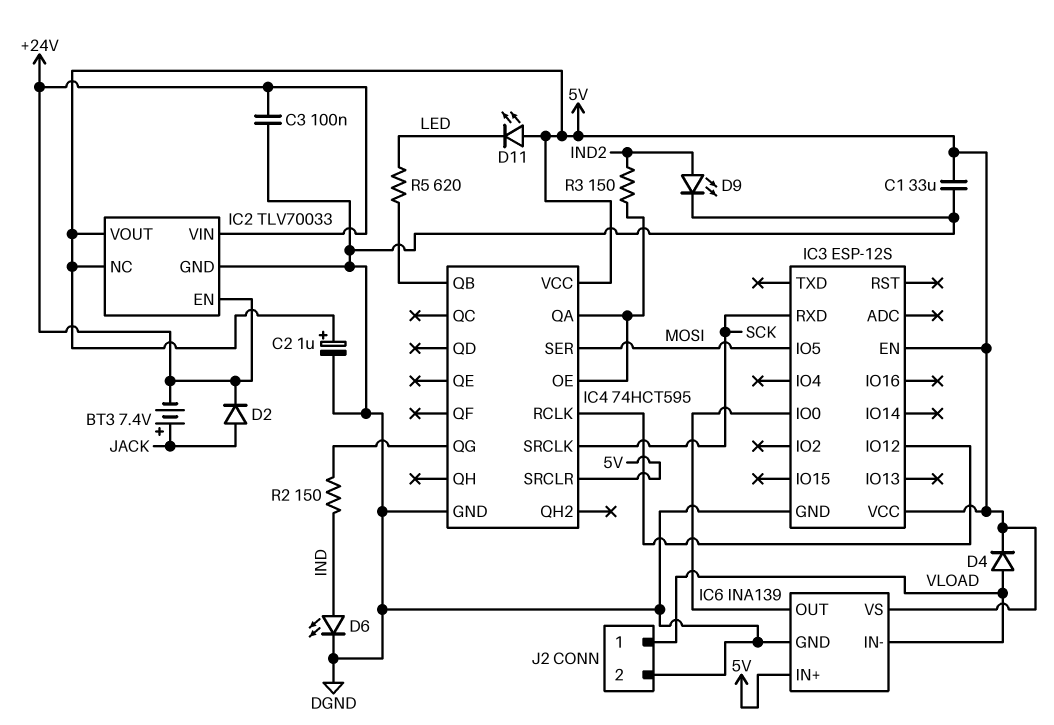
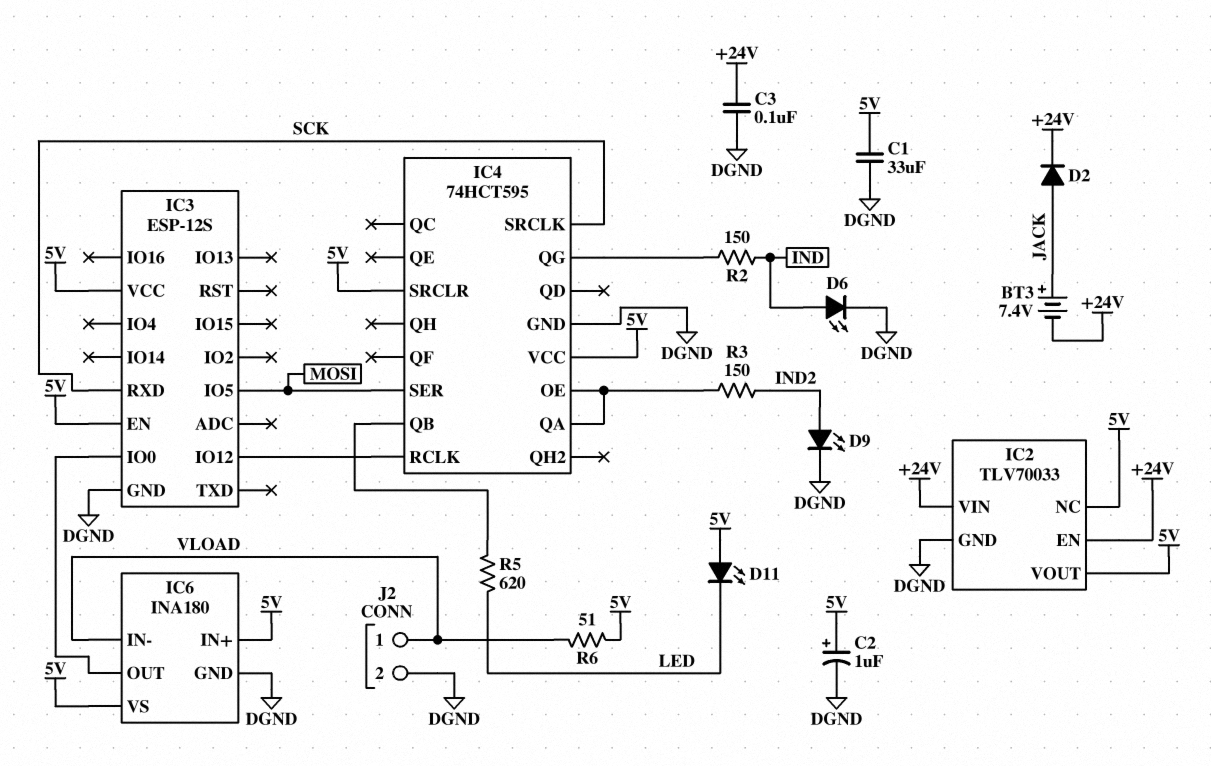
D4: diode (A VLOAD, K 5V) -> none
IC6: INA139 -> INA180
R6: none -> 51 (5V, VLOAD)

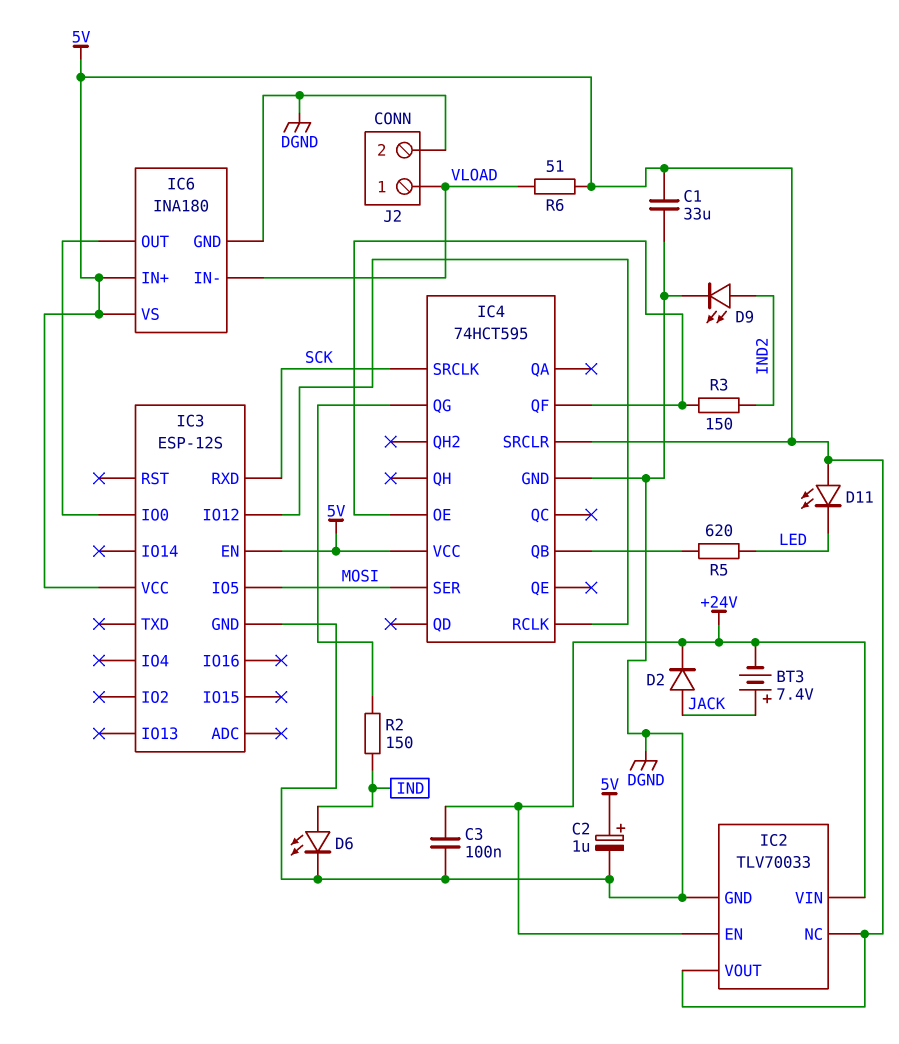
IC4 pin QA: IC4/OE -> none
IC4 pin QF: none -> IC4/OE

